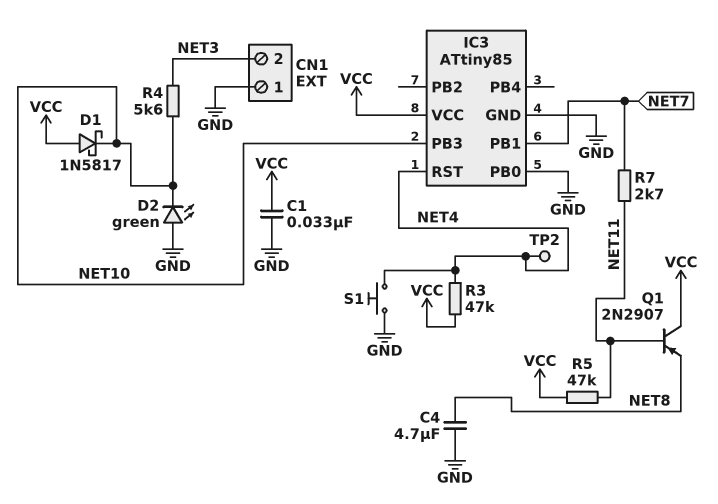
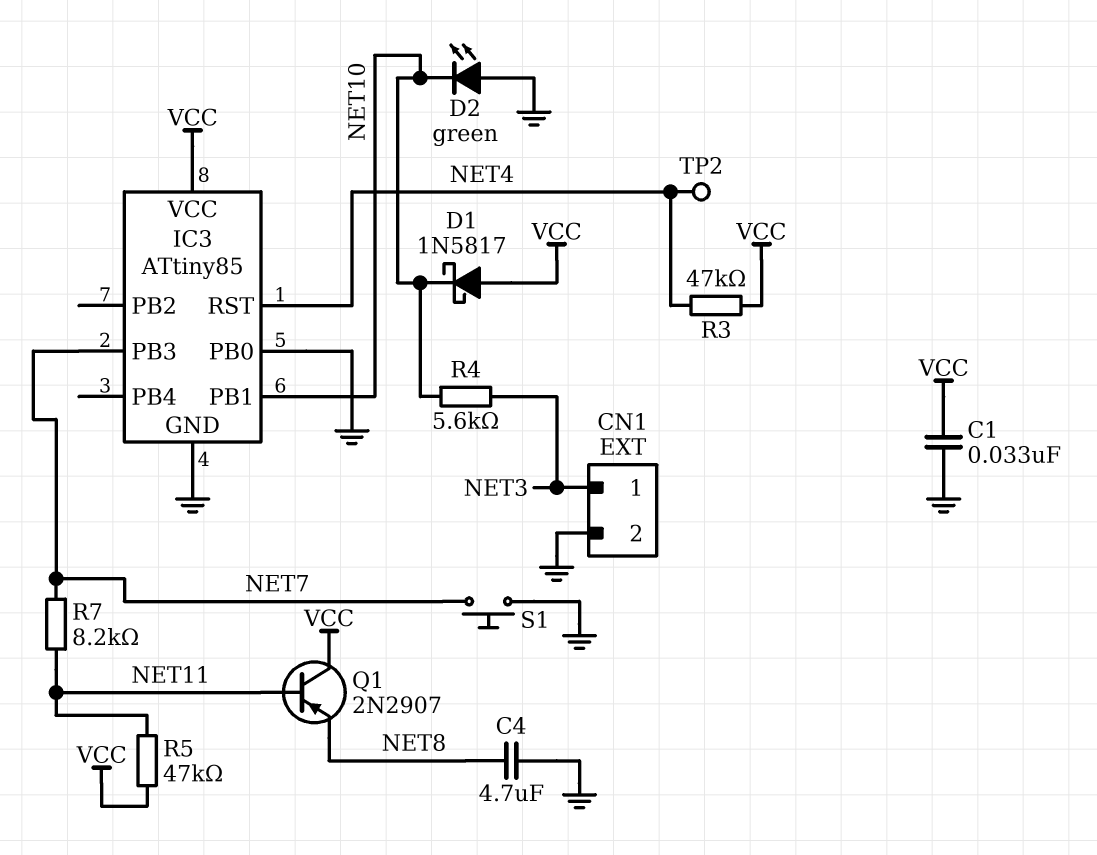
CN1 pin 1: GND -> NET3
CN1 pin 2: NET3 -> GND
IC3 pin PB1: NET7 -> NET10
IC3 pin PB3: NET10 -> NET7
R7: 2.7k (NET7, NET11) -> 8.2k (NET7, NET11)
S1: button (GND, NET4) -> button (GND, NET7)

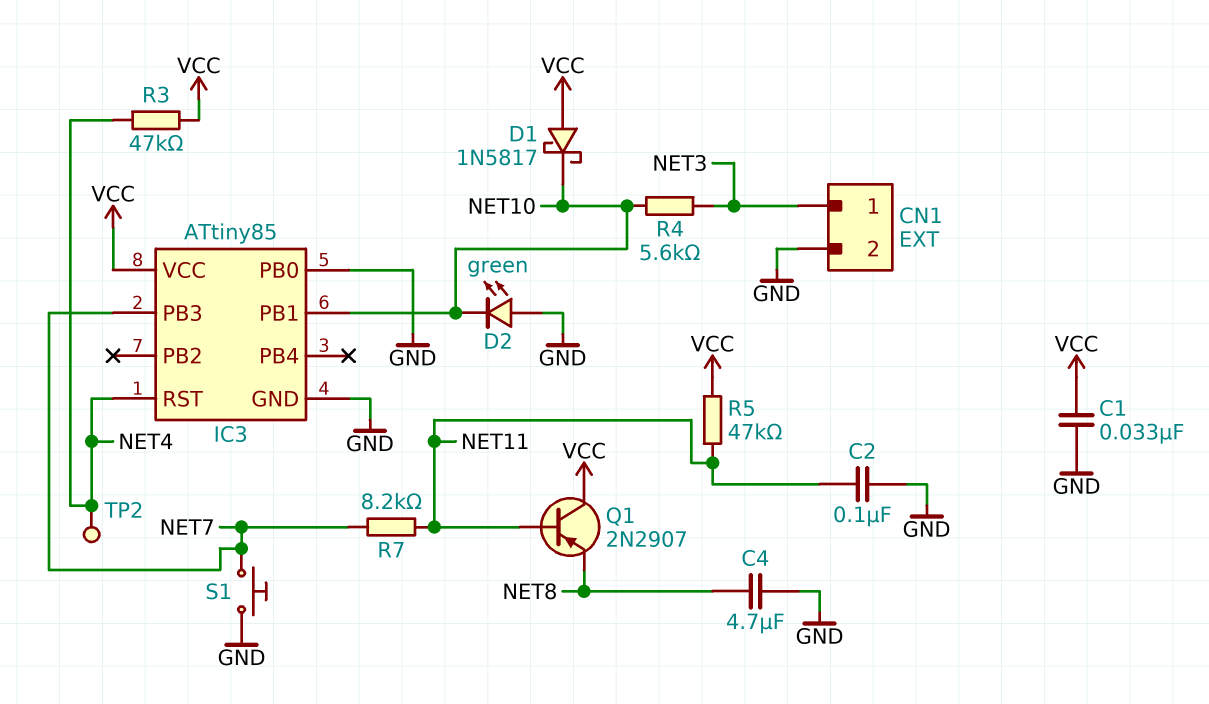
C2: none -> 100nF (GND, NET11)

